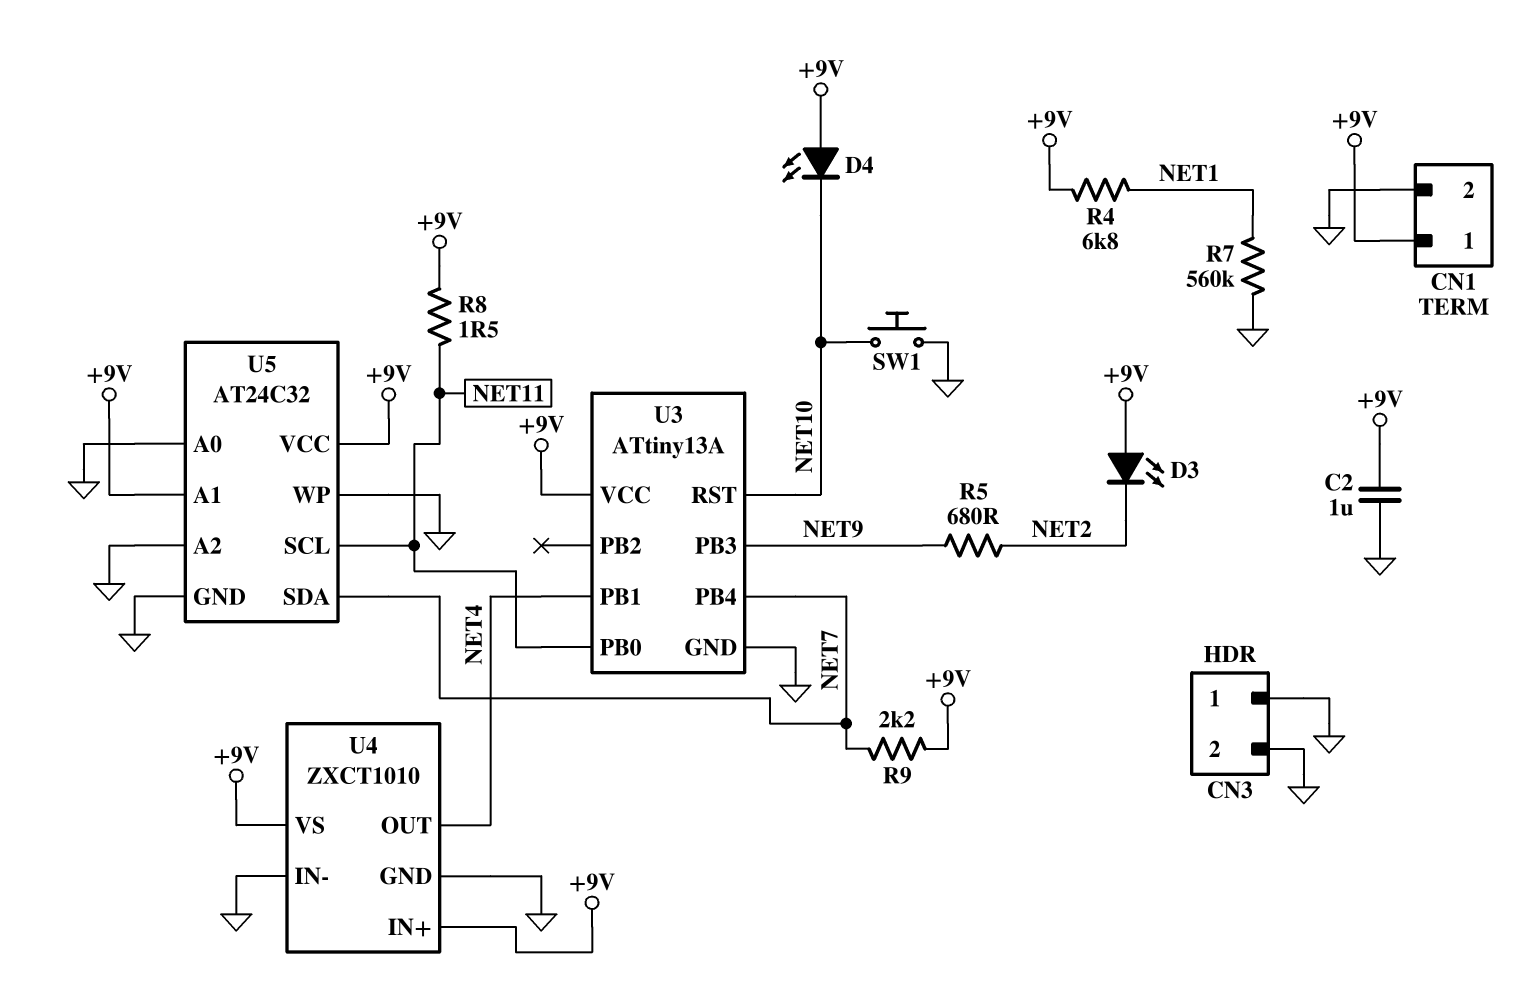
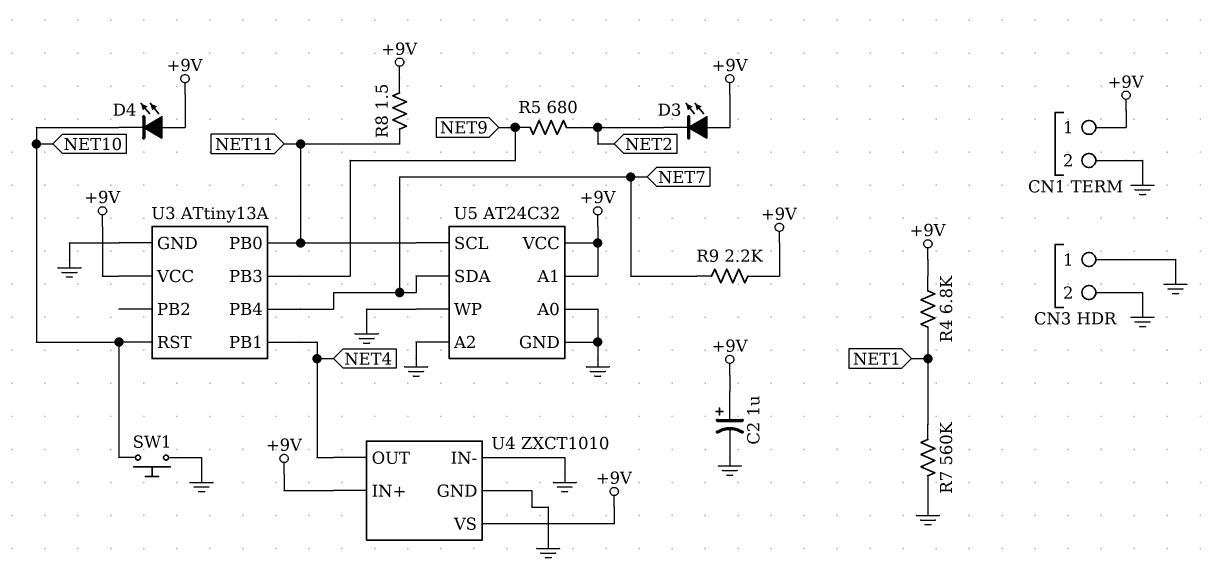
C2: 1uF (+9V, GND) -> 1uF (plus +9V, minus GND)

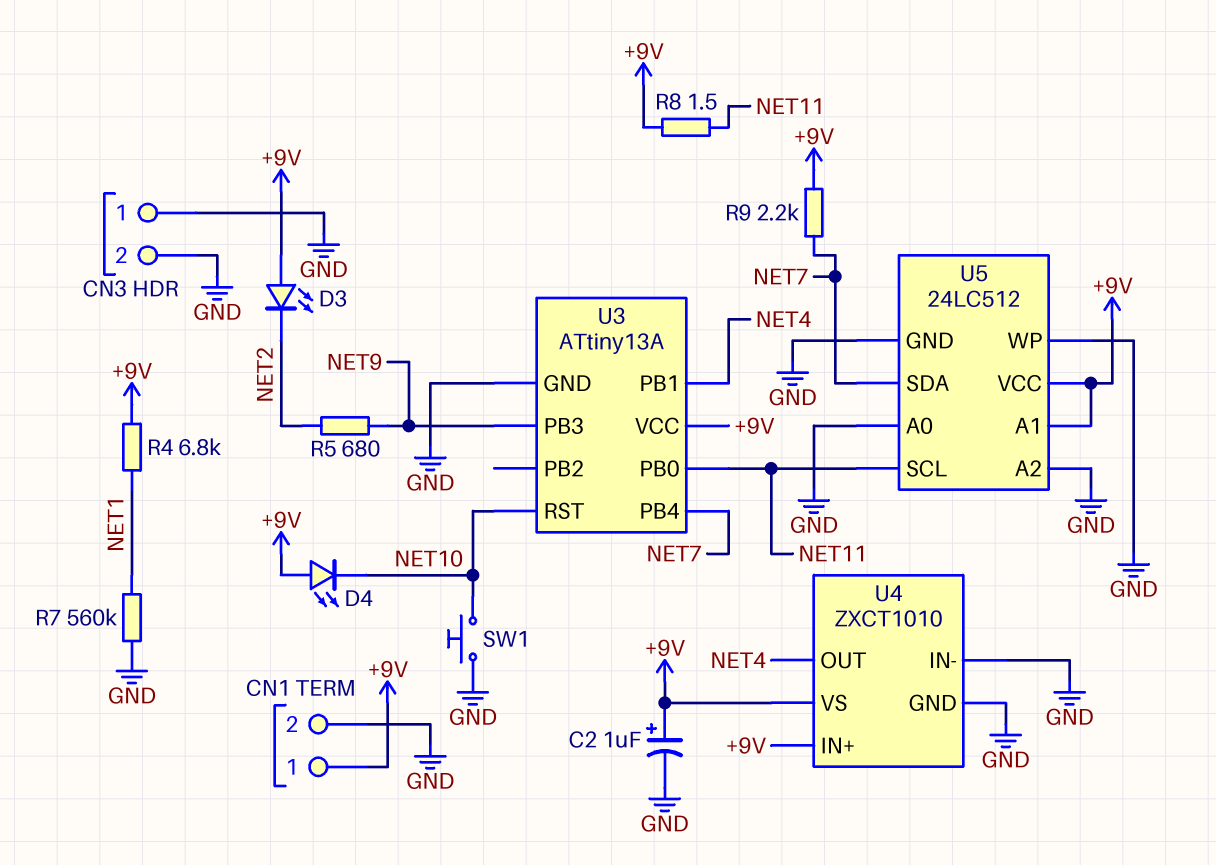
U5: AT24C32 -> 24LC512

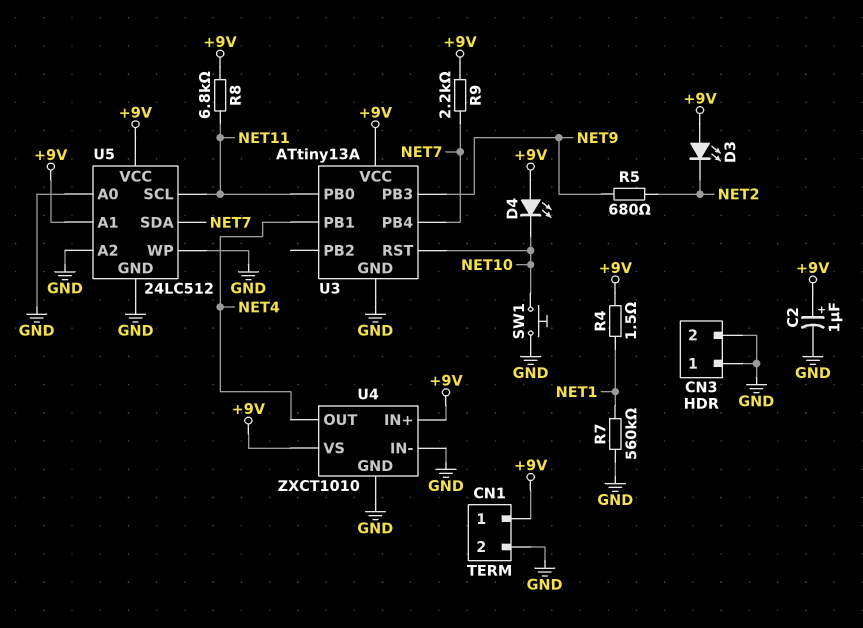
R4: 6.8k (+9V, NET1) -> 1.5 (+9V, NET1)
R8: 1.5 (+9V, NET11) -> 6.8k (+9V, NET11)

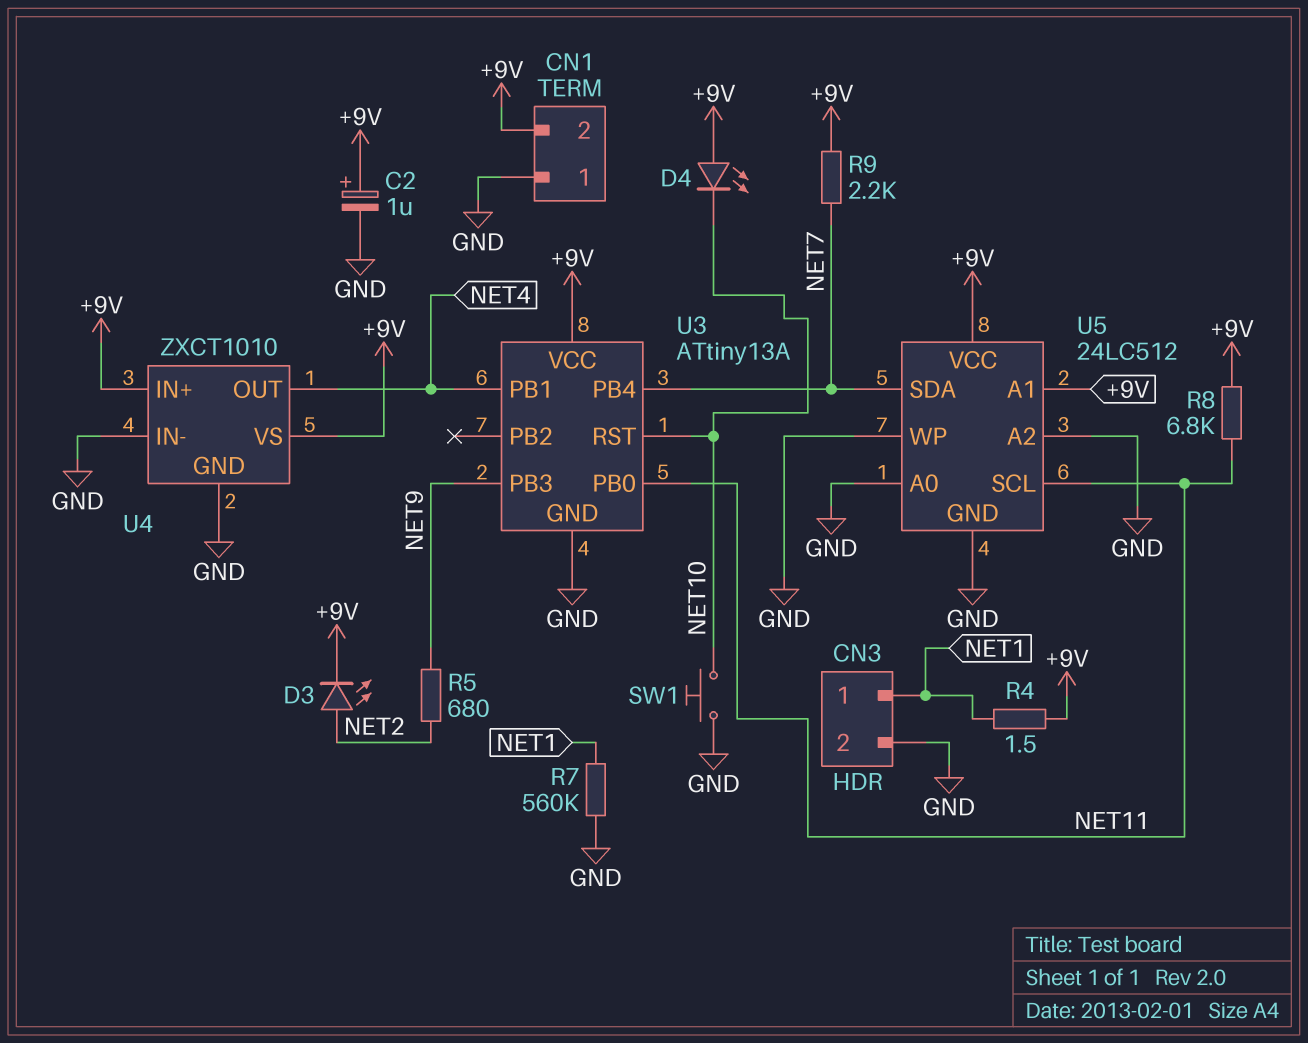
CN1 pin 1: +9V -> GND
CN1 pin 2: GND -> +9V
CN3 pin 1: GND -> NET1
D3: LED (A +9V, K NET2) -> LED (A NET2, K +9V)

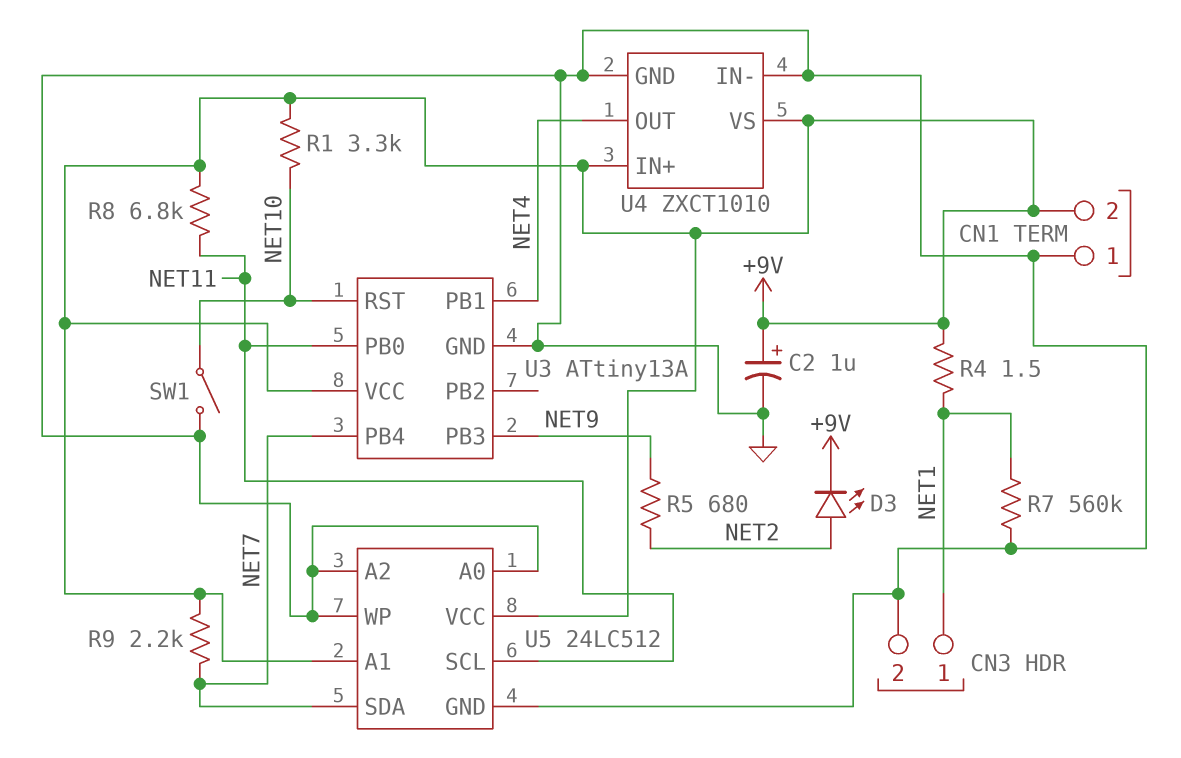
D4: LED (A +9V, K NET10) -> none
R1: none -> 3.3k (+9V, NET10)
SW1: button (GND, NET10) -> switch (GND, NET10)

